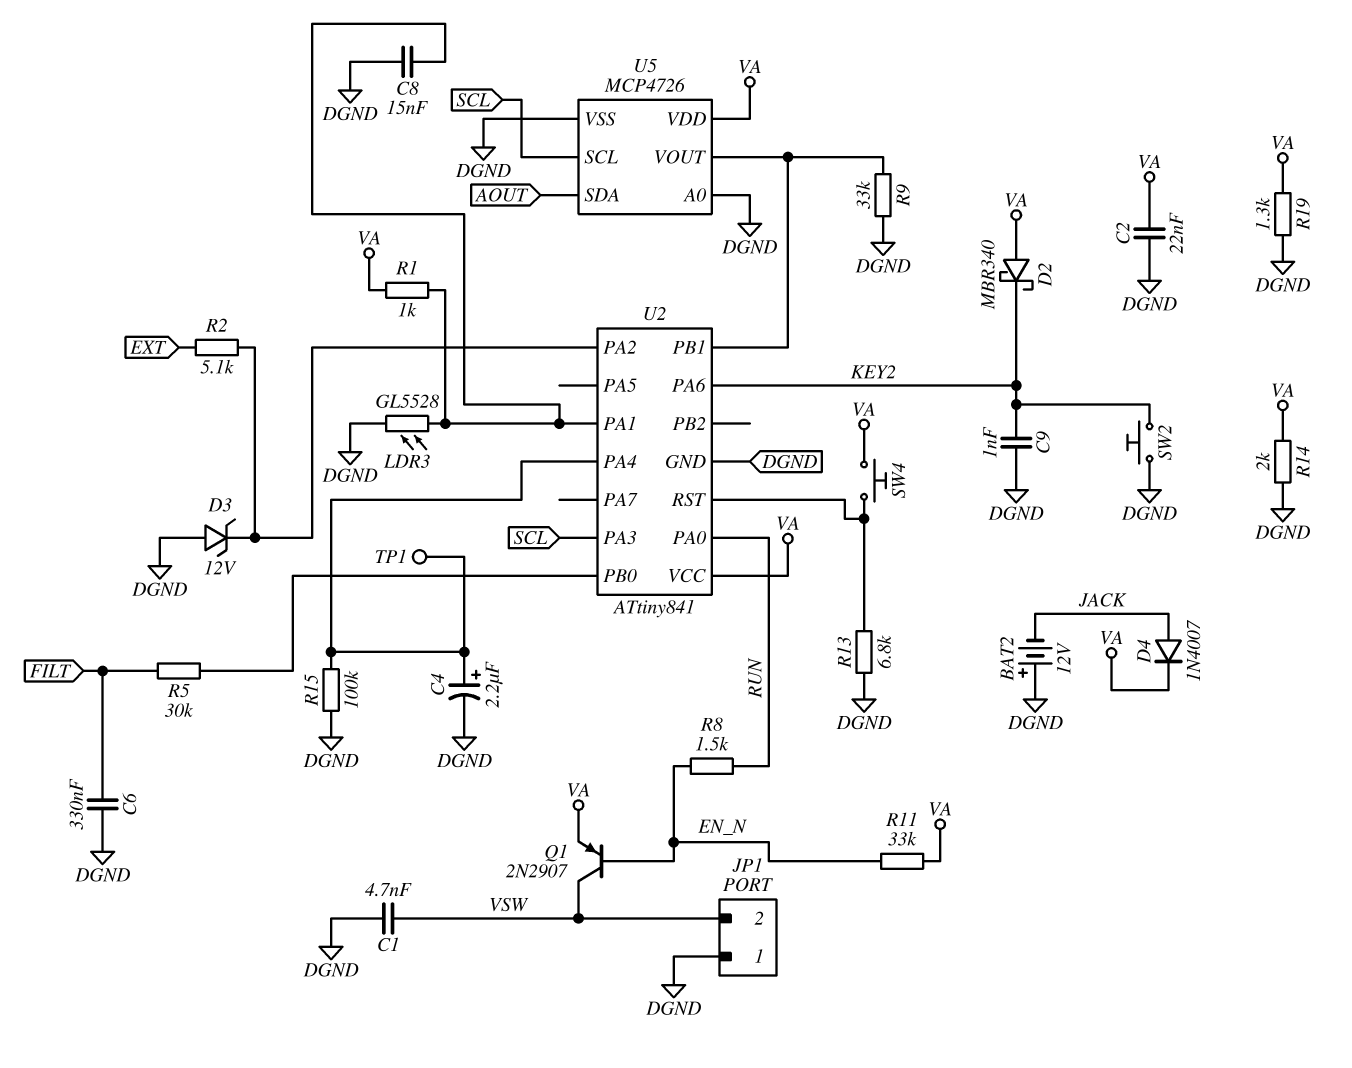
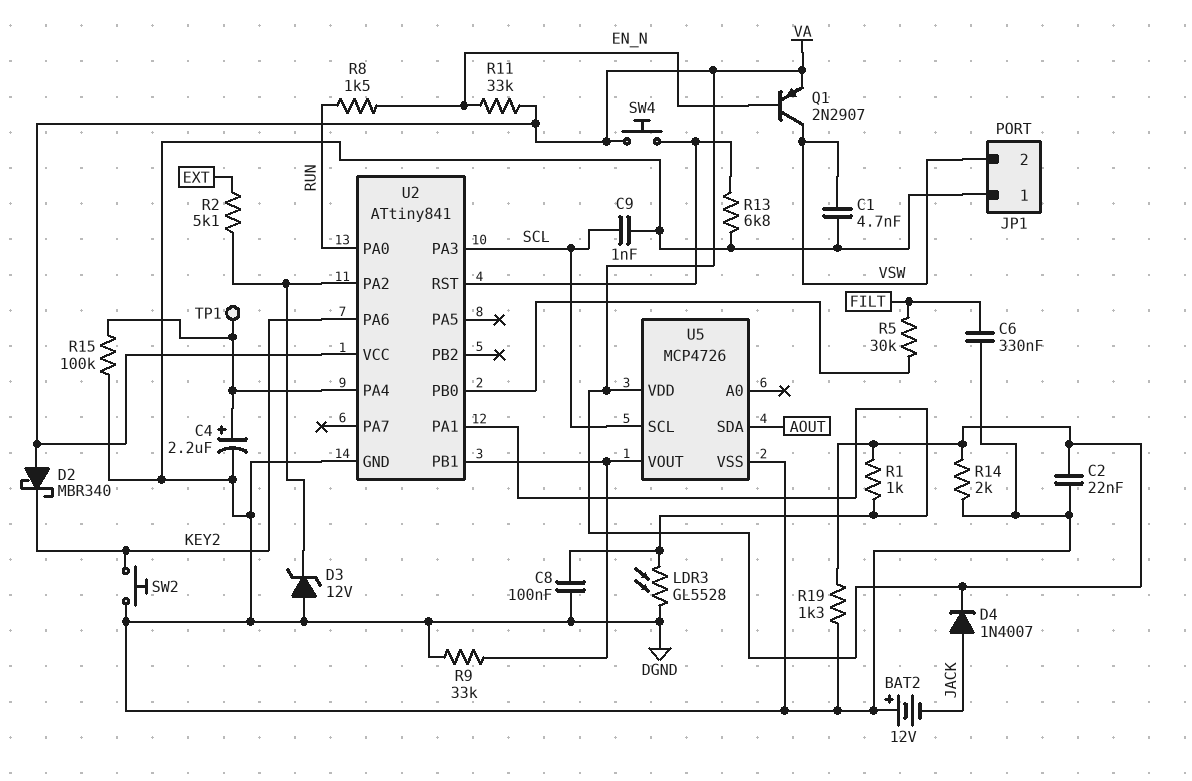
C8: 15nF (DGND, U2/PA1) -> 100nF (DGND, U2/PA1)
C9: 1nF (DGND, KEY2) -> 1nF (DGND, SCL)
U5 pin A0: DGND -> none

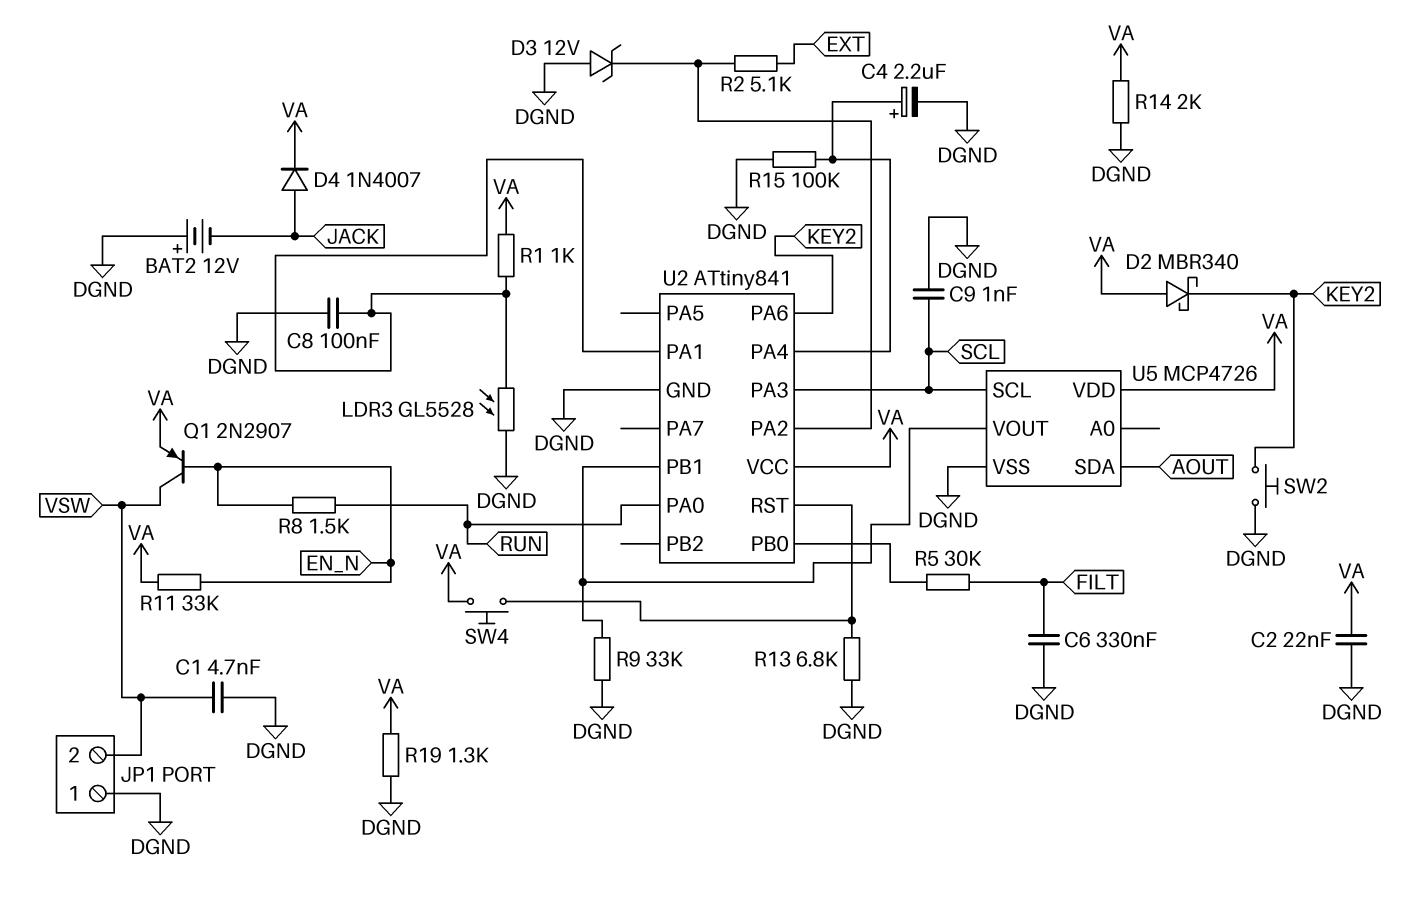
TP1: test point (U2/PA4) -> none

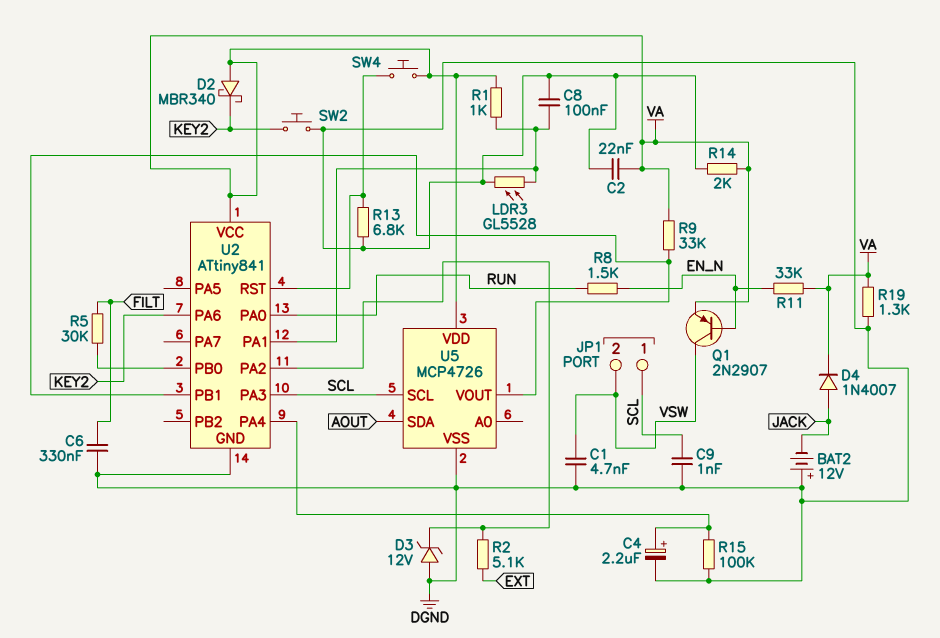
JP1 pin 1: DGND -> SCL
R9: 33k (DGND, U2/PB1) -> 33k (U2/PB1, VA)

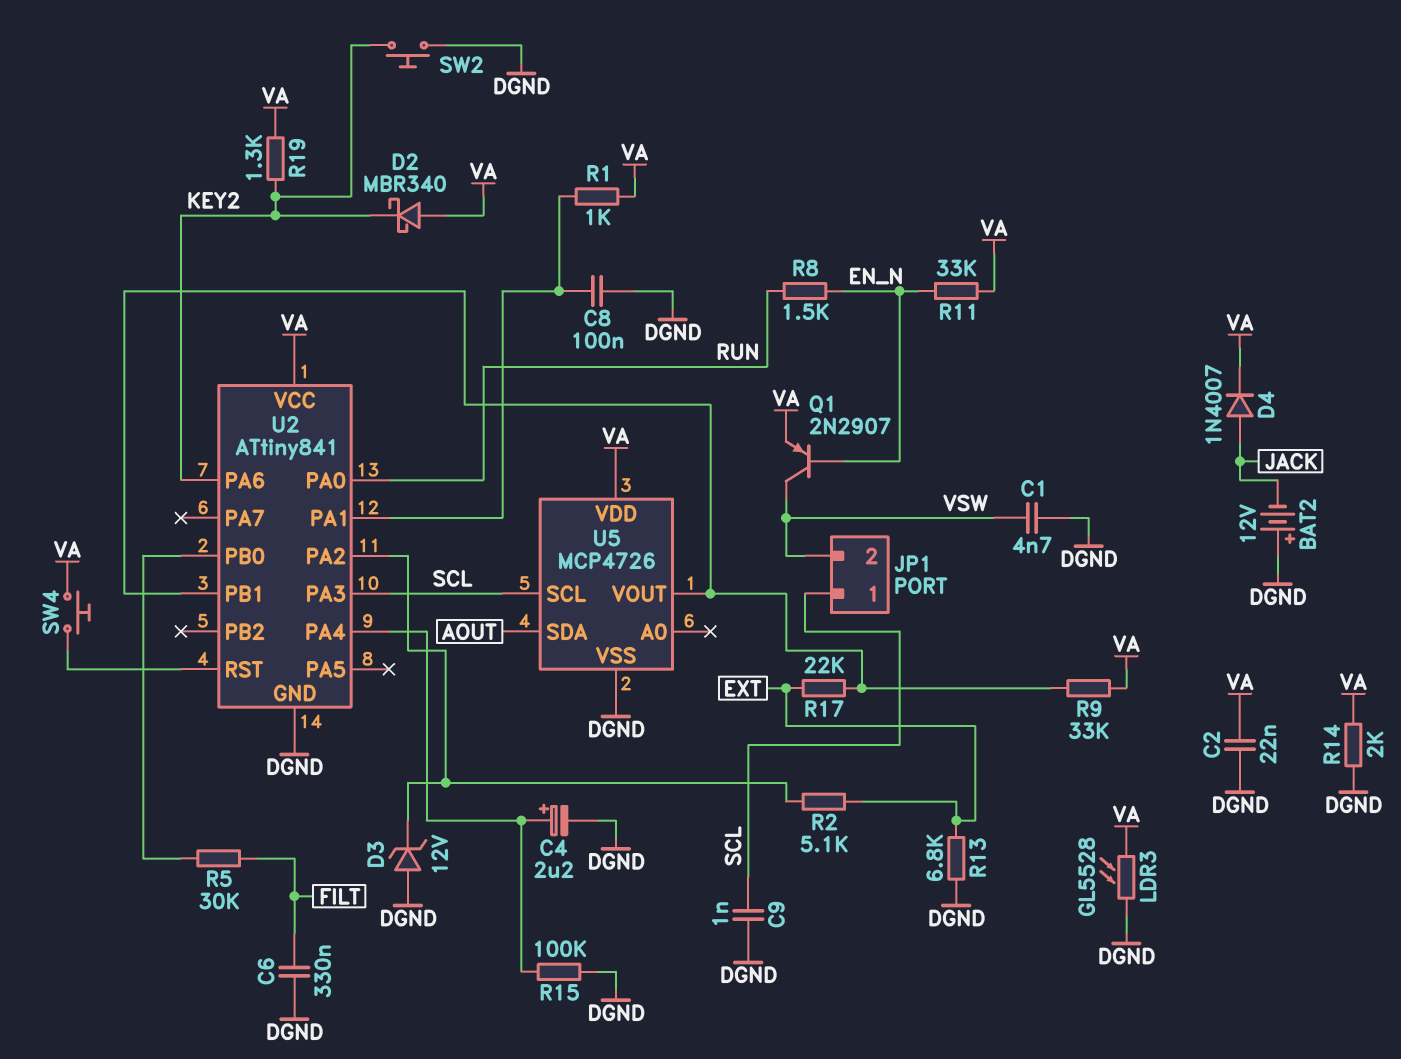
LDR3: GL5528 (DGND, U2/PA1) -> GL5528 (DGND, VA)
R13: 6.8k (DGND, U2/RST) -> 6.8k (DGND, EXT)
R17: none -> 22k (EXT, U2/PB1)
R19: 1.3k (DGND, VA) -> 1.3k (KEY2, VA)

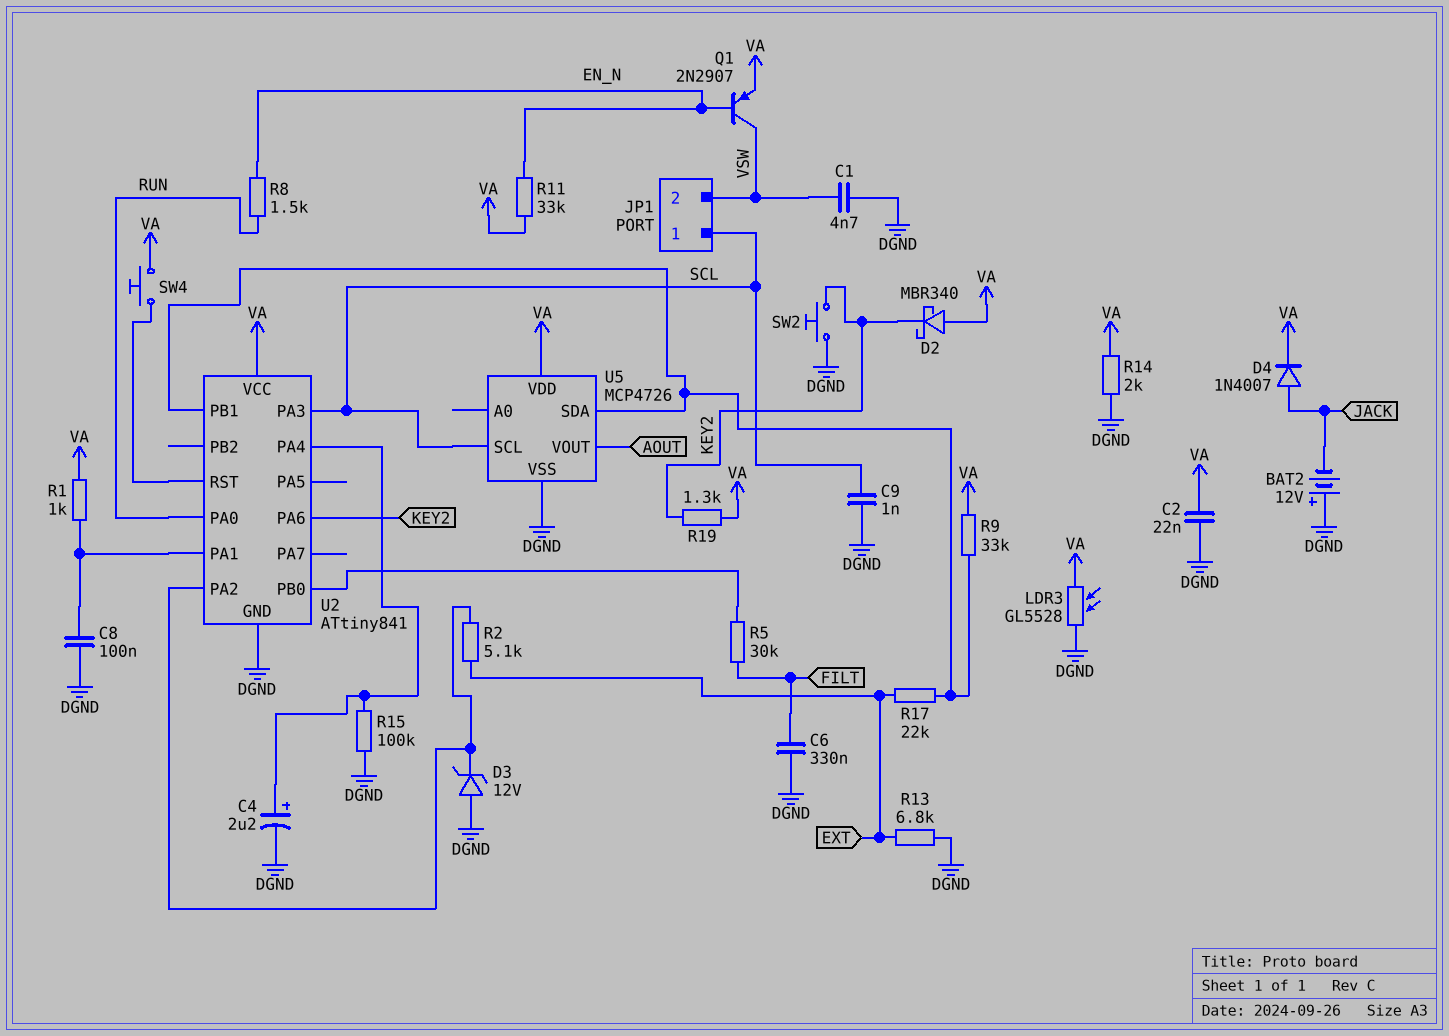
U5 pin SDA: AOUT -> U2/PB1
U5 pin VOUT: U2/PB1 -> AOUT

